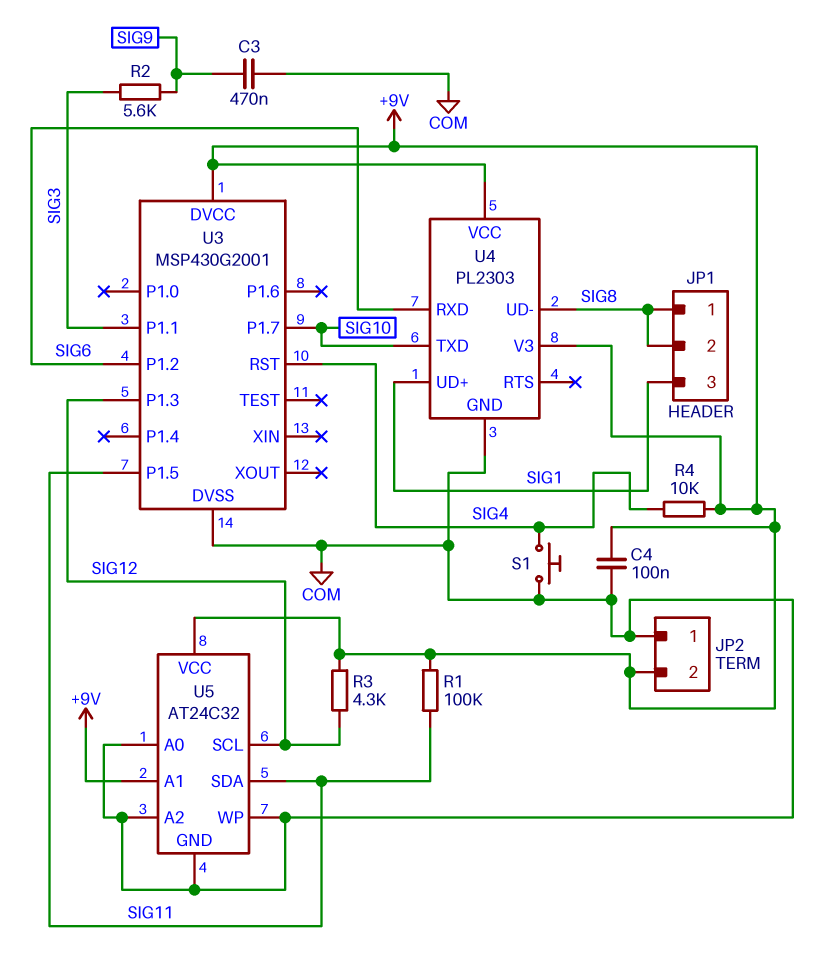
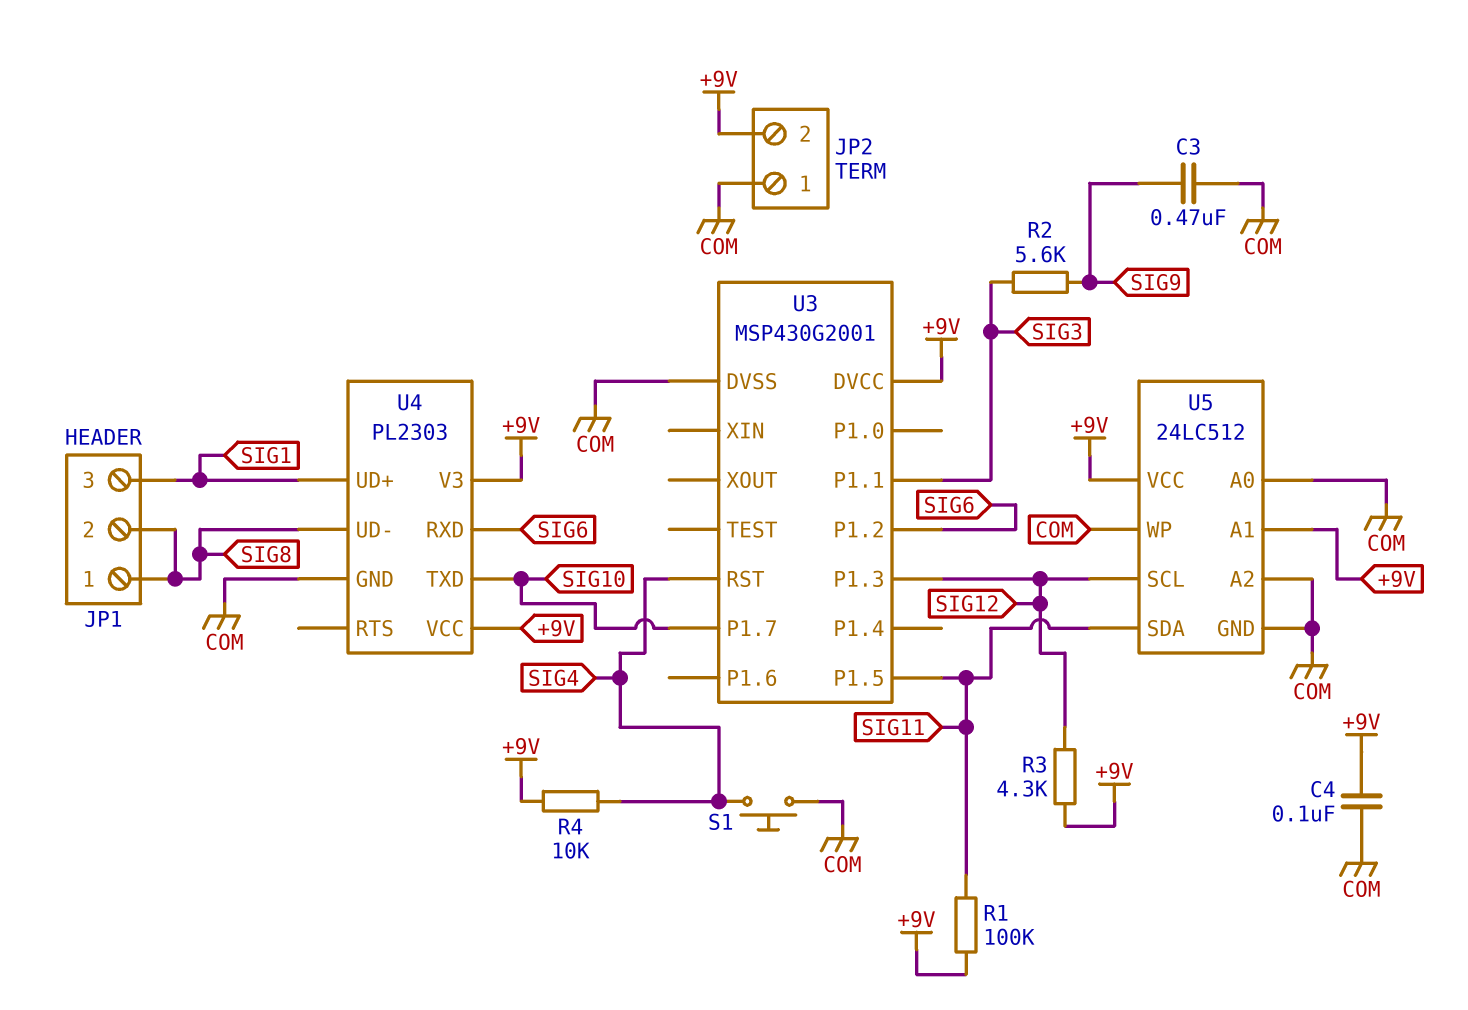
U5: AT24C32 -> 24LC512

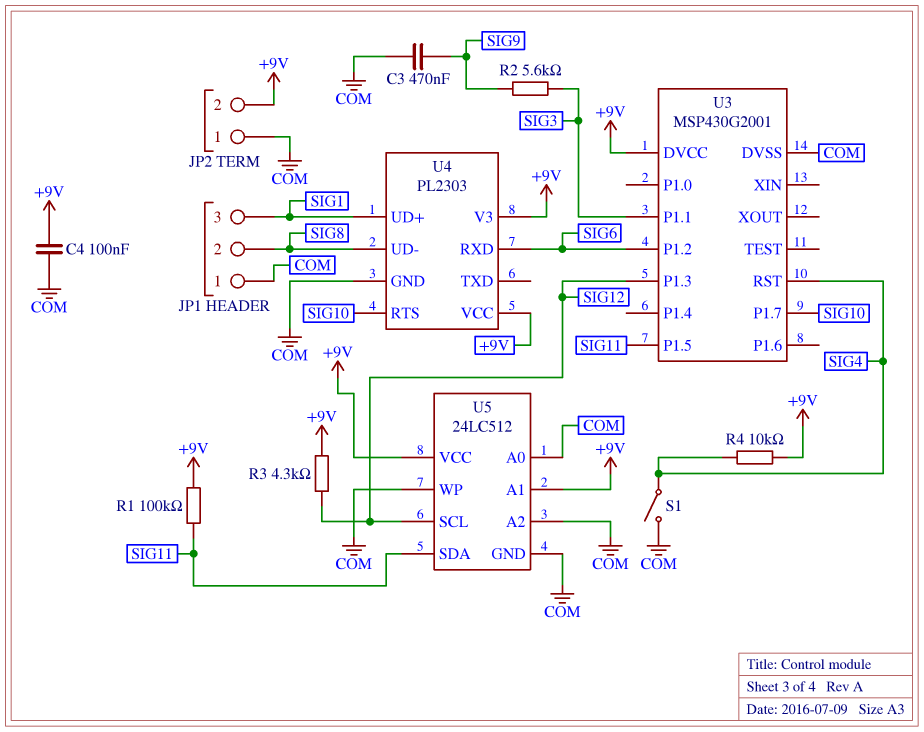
JP1 pin 1: SIG8 -> COM
S1: button (COM, SIG4) -> switch (COM, SIG4)
U4 pin RTS: none -> SIG10
U4 pin TXD: SIG10 -> none

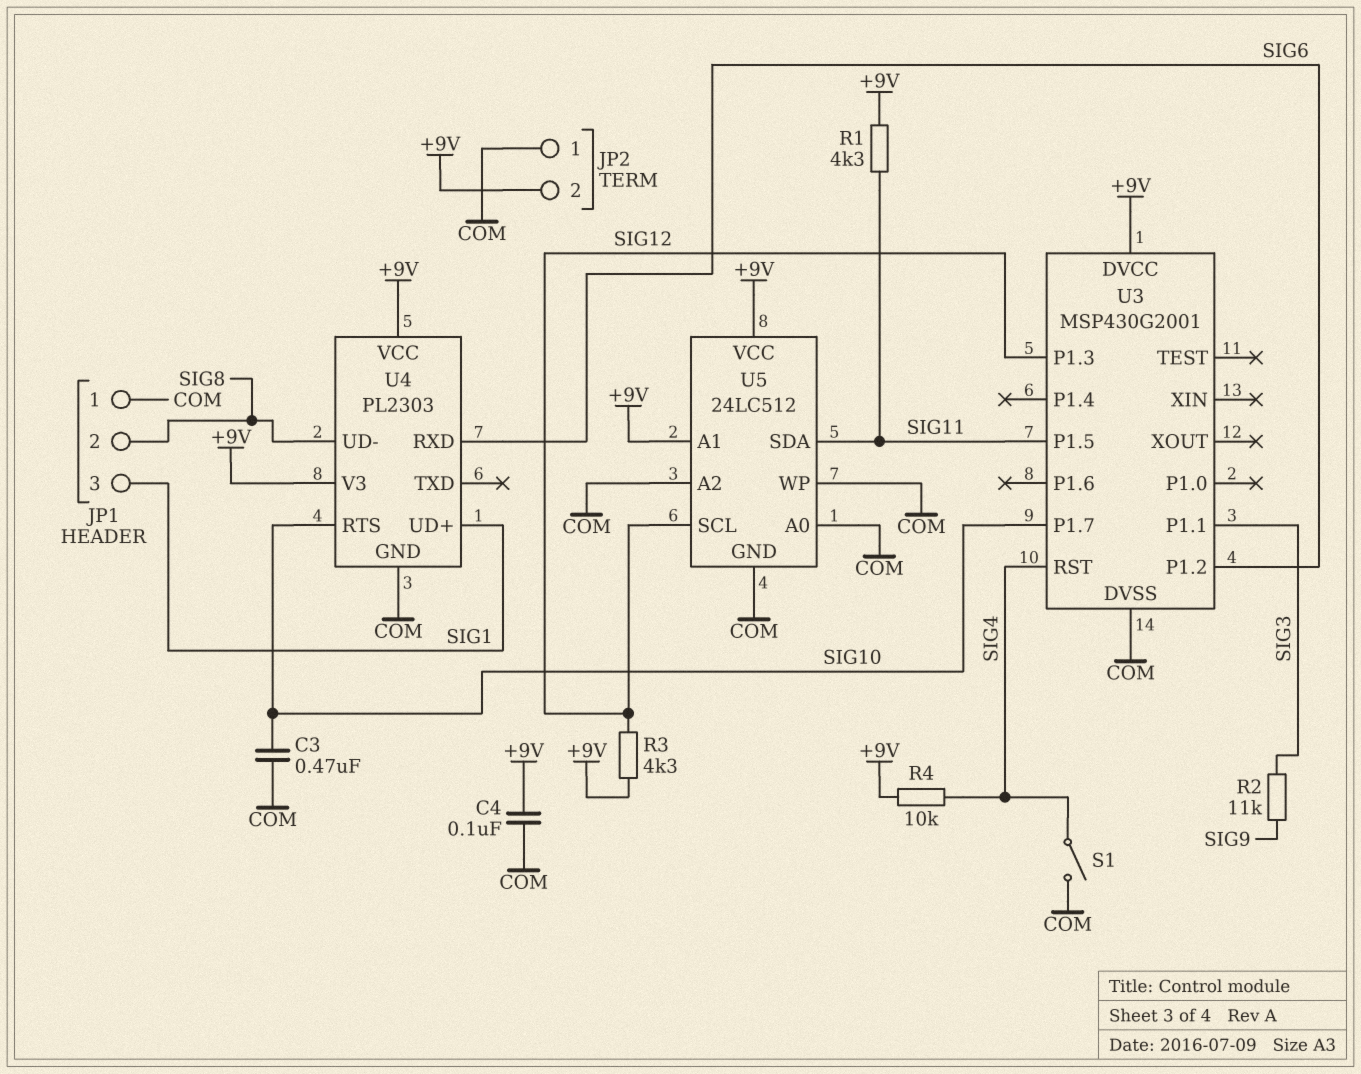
C3: 470nF (COM, SIG9) -> 470nF (COM, SIG10)
R1: 100k (+9V, SIG11) -> 4.3k (+9V, SIG11)
R2: 5.6k (SIG3, SIG9) -> 11k (SIG3, SIG9)

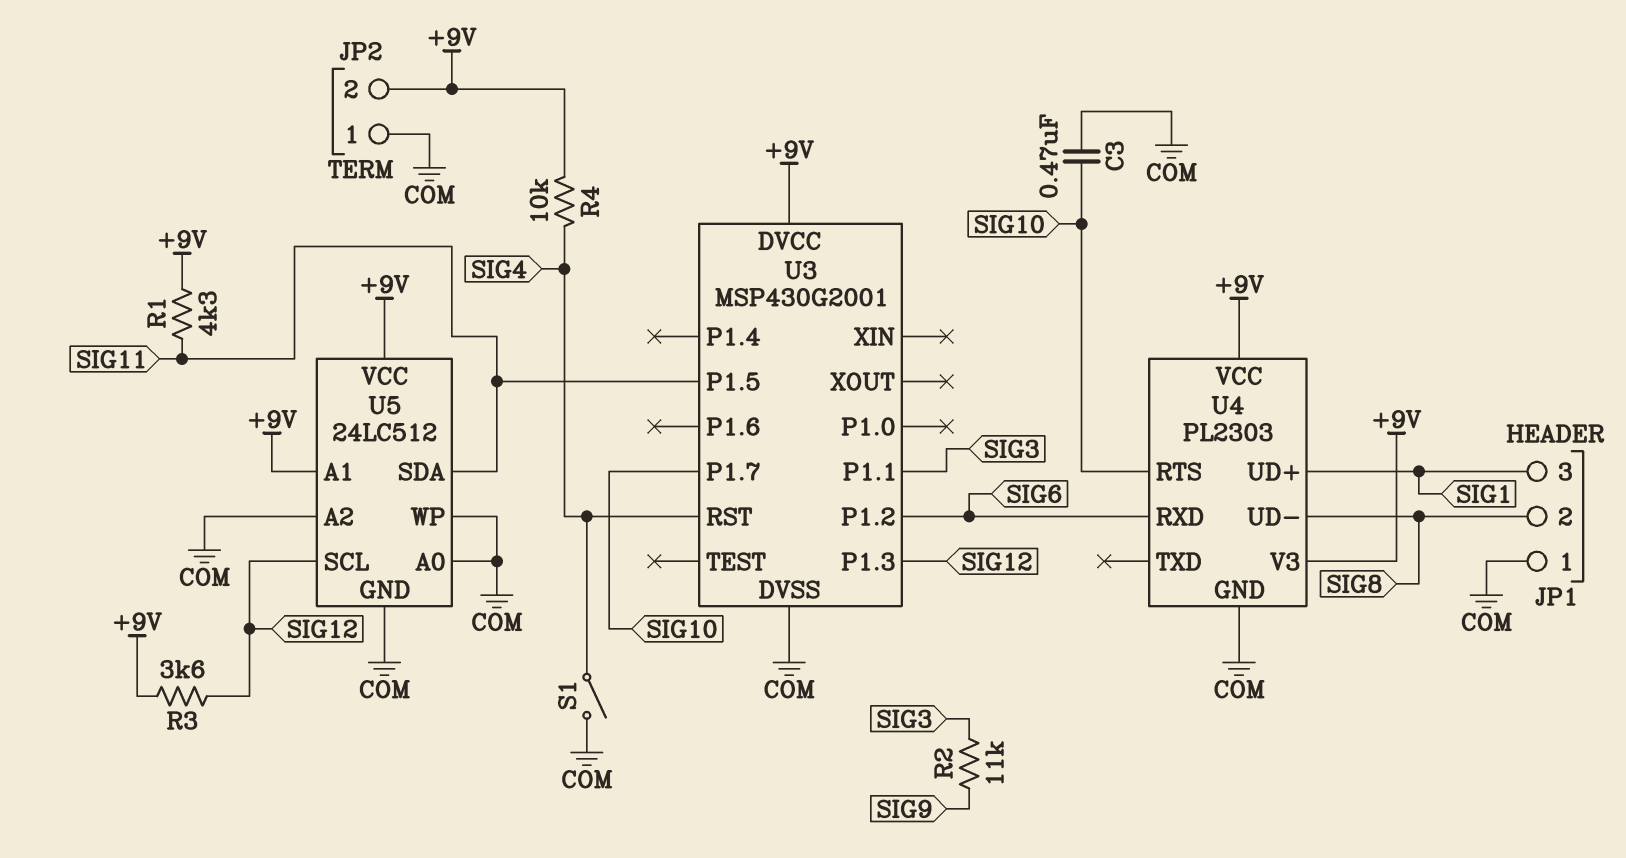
C4: 100nF (+9V, COM) -> none
R3: 4.3k (+9V, SIG12) -> 3.6k (+9V, SIG12)

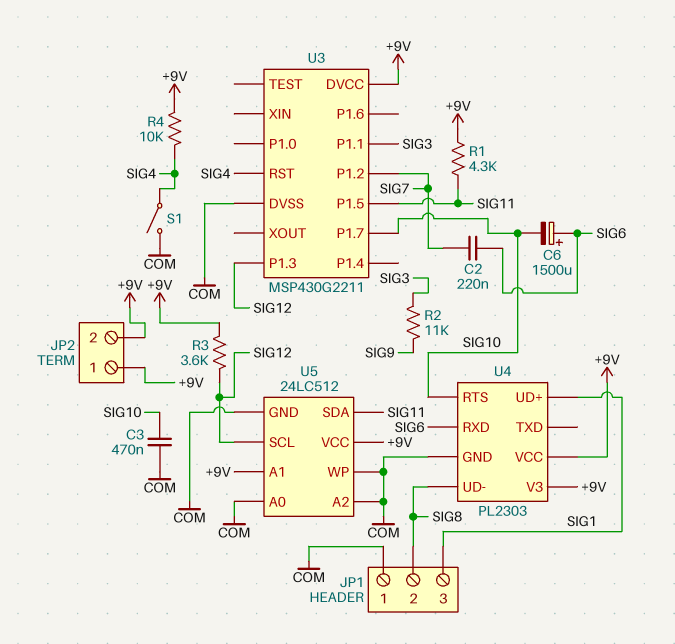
C2: none -> 220nF (SIG6, SIG7)
C6: none -> 1500uF (plus SIG6, minus SIG10)
JP2 pin 1: COM -> +9V
U3: MSP430G2001 -> MSP430G2211
U3 pin P1.2: SIG6 -> SIG7

